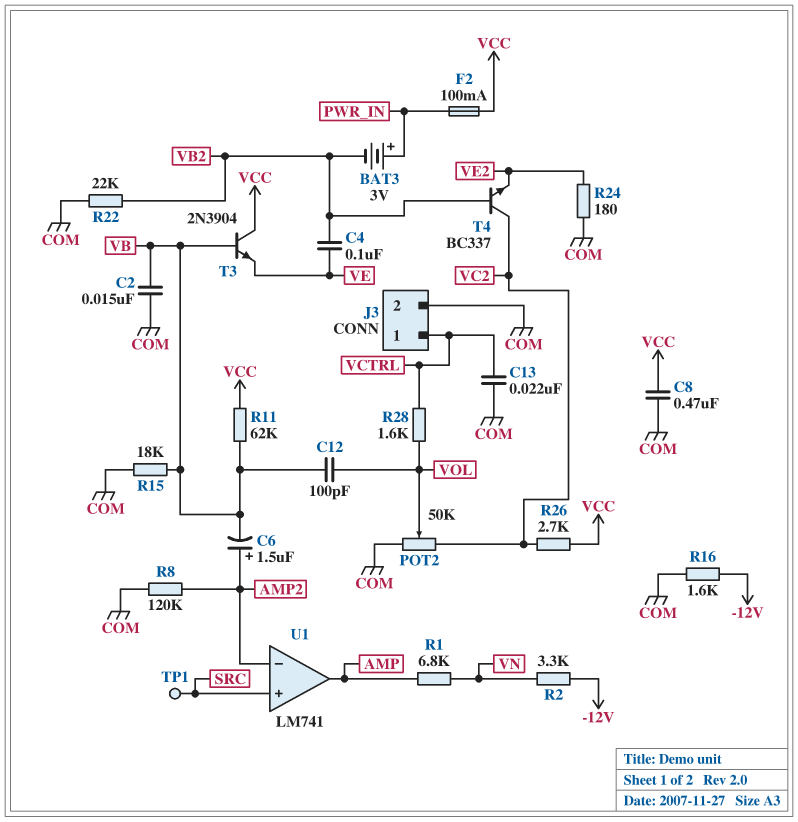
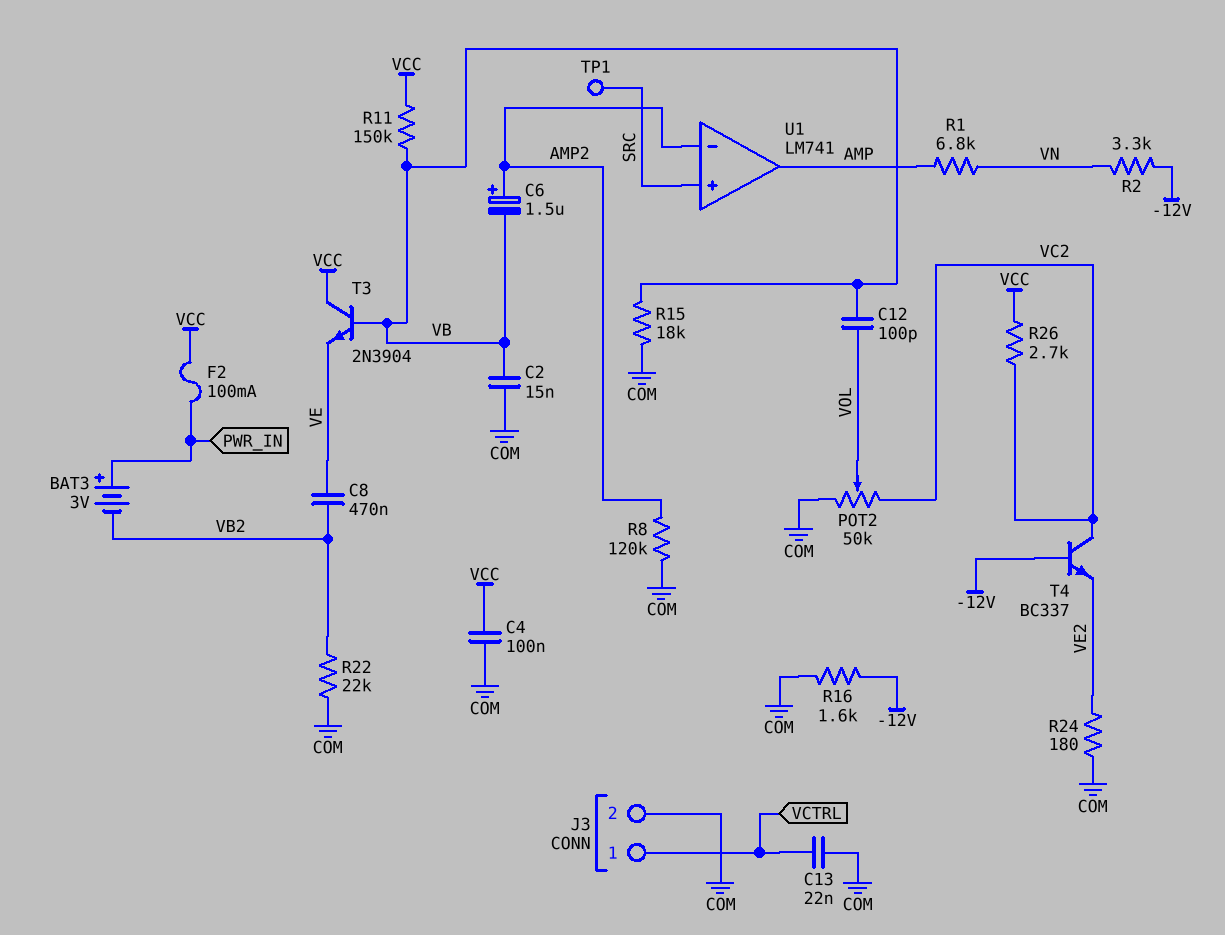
C4: 100nF (VB2, VE) -> 100nF (COM, VCC)
C8: 470nF (COM, VCC) -> 470nF (VB2, VE)
R11: 62k (VB, VCC) -> 150k (VB, VCC)
R28: 1.6k (VCTRL, VOL) -> none
T4: NPN BC337 (B VB2, C VC2, E VE2) -> NPN BC337 (B -12V, C VC2, E VE2)

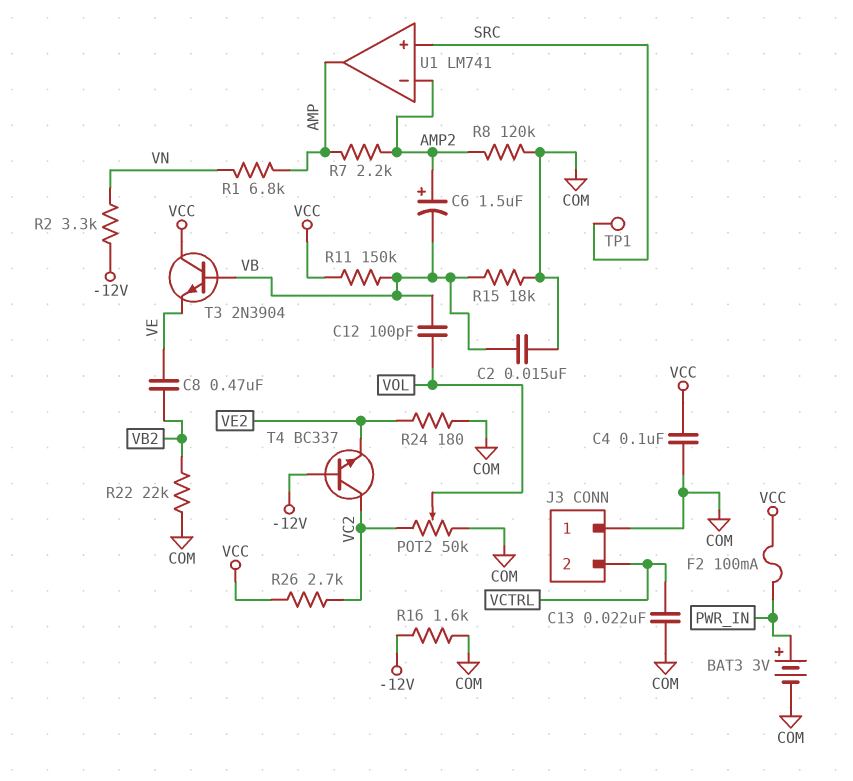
BAT3: 3V (plus PWR_IN, minus VB2) -> 3V (plus PWR_IN, minus COM)
J3 pin 1: VCTRL -> COM
J3 pin 2: COM -> VCTRL
R7: none -> 2.2k (AMP, AMP2)

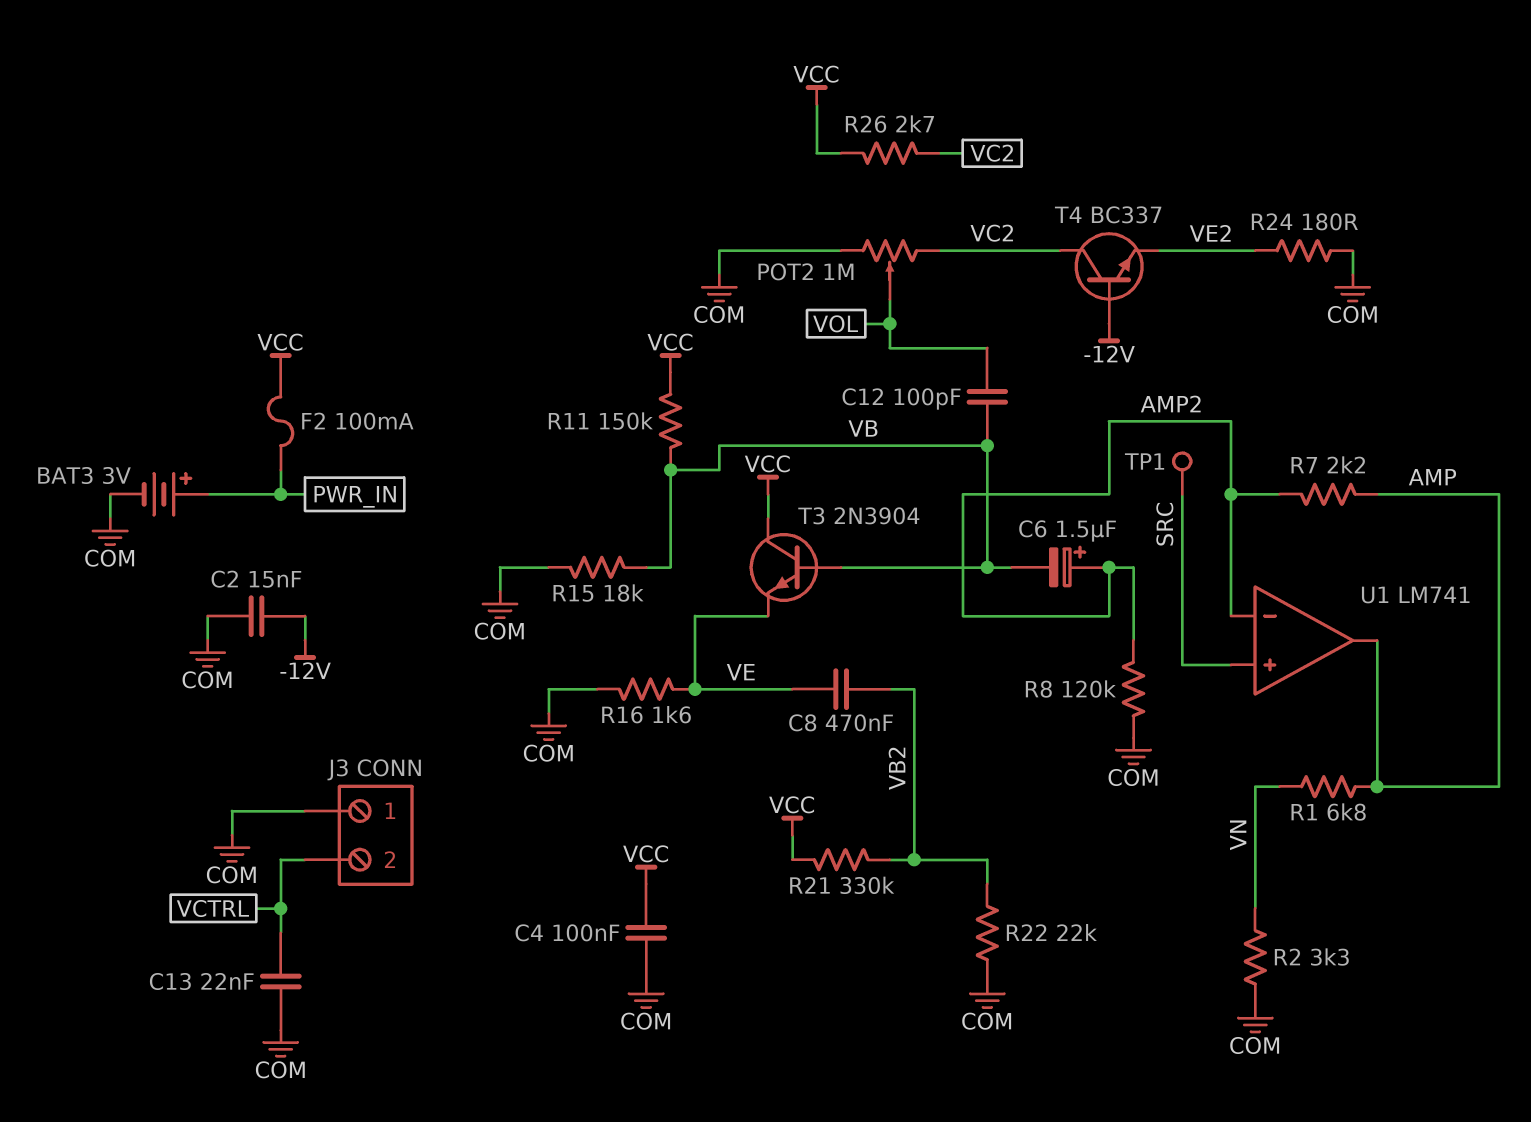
C2: 15nF (COM, VB) -> 15nF (-12V, COM)
POT2: 50k (COM, VC2, wiper VOL) -> 1M (COM, VC2, wiper VOL)
R2: 3.3k (-12V, VN) -> 3.3k (COM, VN)
R16: 1.6k (-12V, COM) -> 1.6k (COM, VE)
R21: none -> 330k (VB2, VCC)

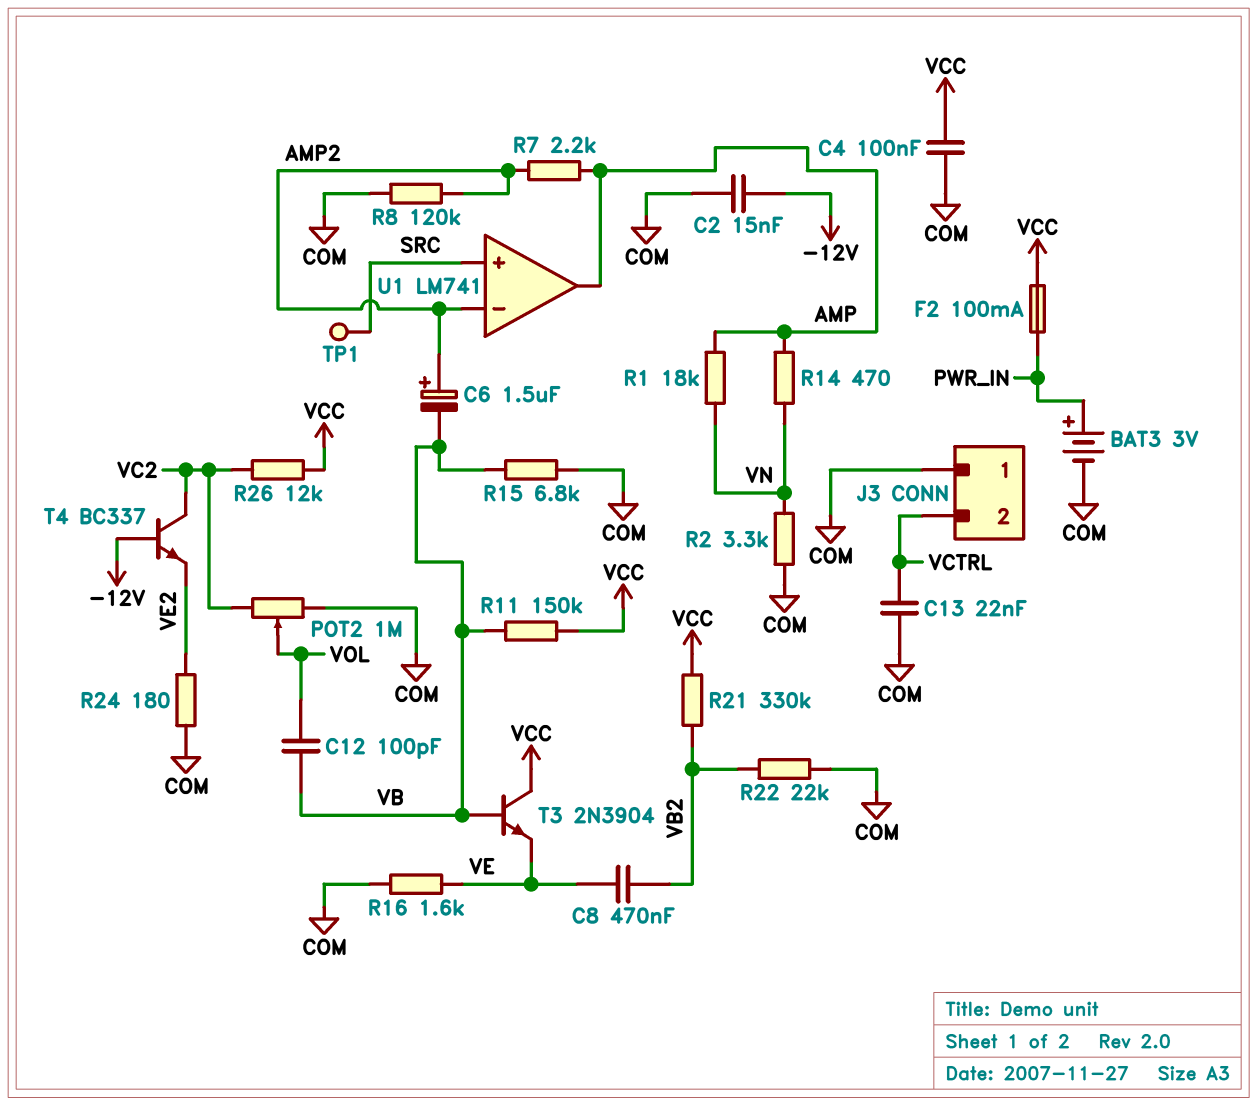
R1: 6.8k (AMP, VN) -> 18k (AMP, VN)
R14: none -> 470 (AMP, VN)
R15: 18k (COM, VB) -> 6.8k (COM, VB)
R26: 2.7k (VC2, VCC) -> 12k (VC2, VCC)

